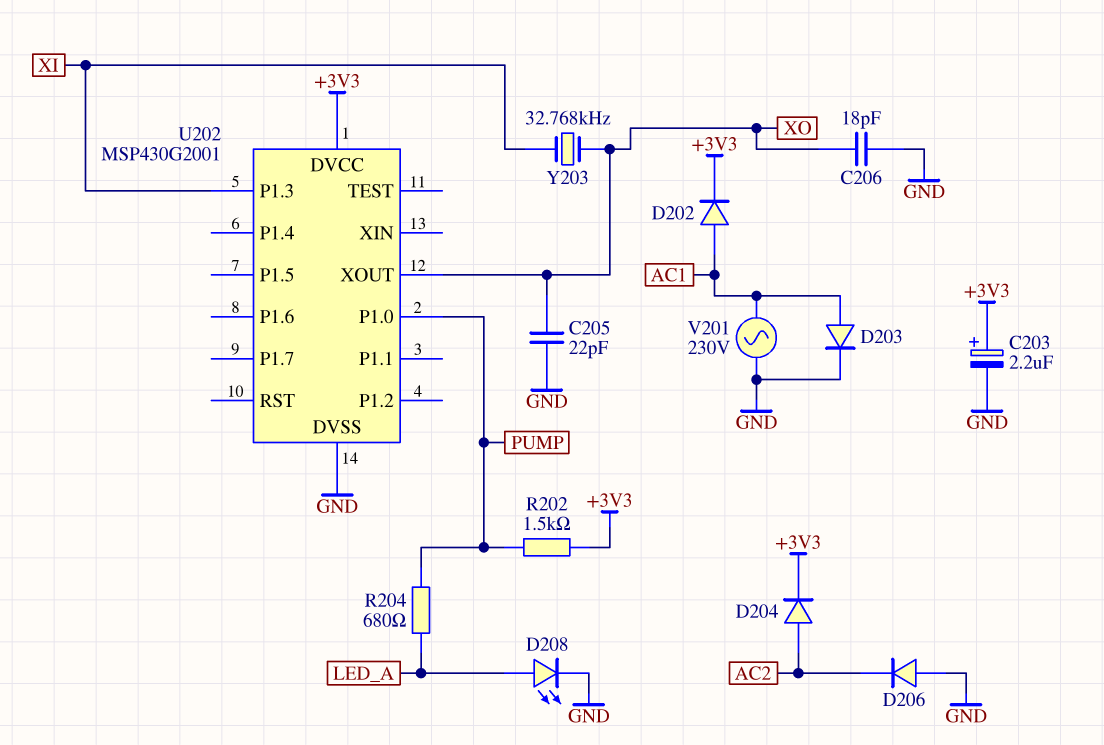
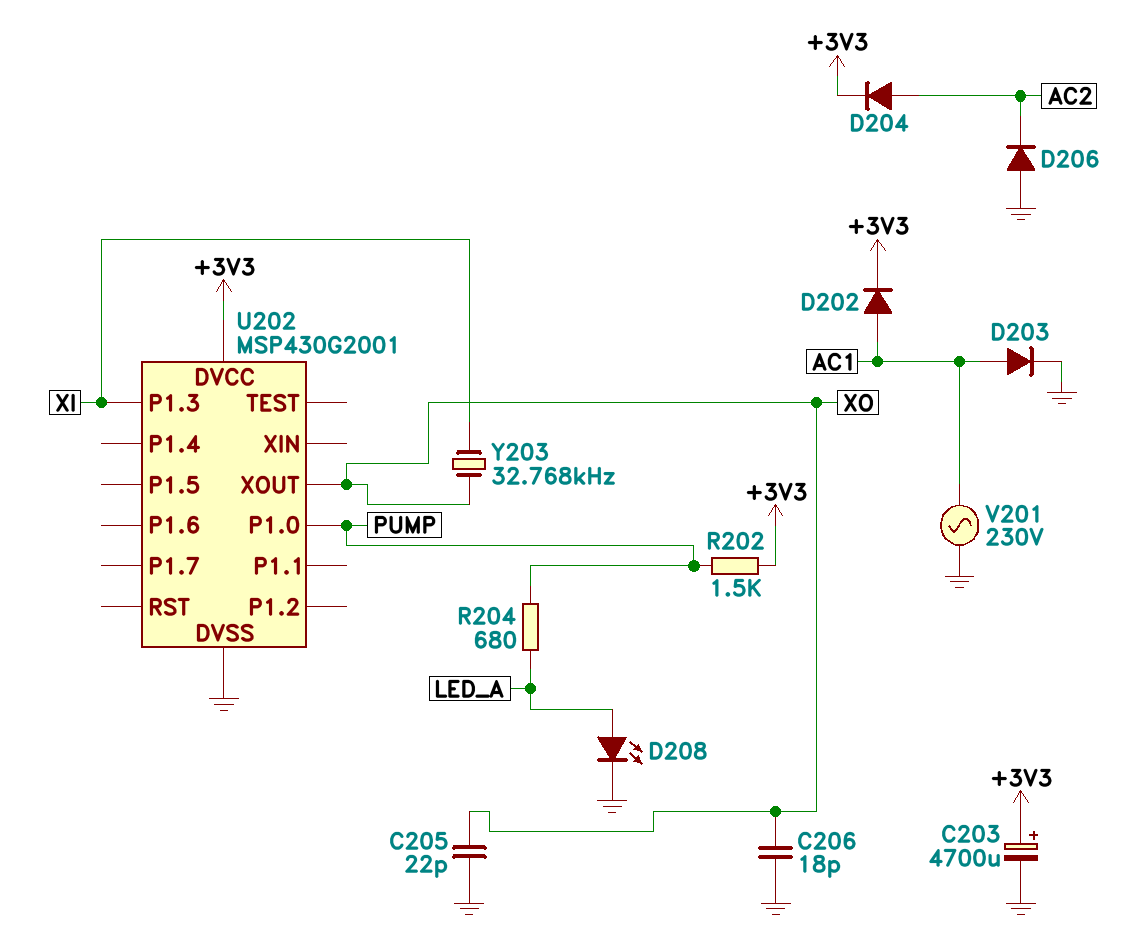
C203: 2.2uF (plus +3V3, minus GND) -> 4700uF (plus +3V3, minus GND)

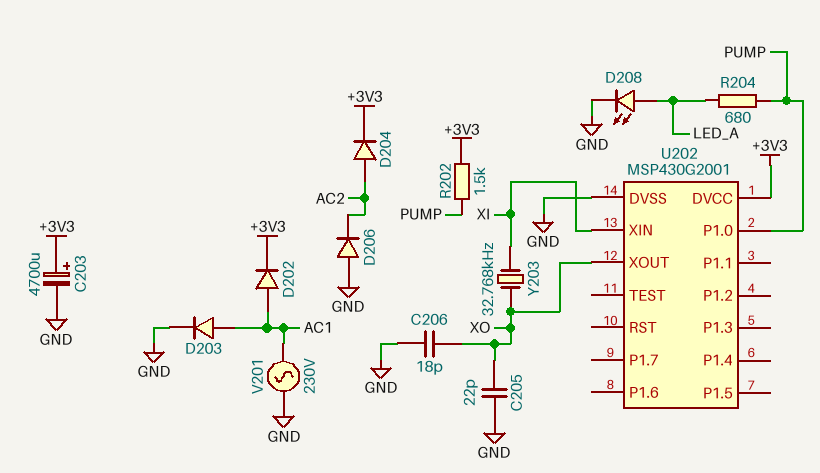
U202 pin P1.3: XI -> none
U202 pin XIN: none -> XI

